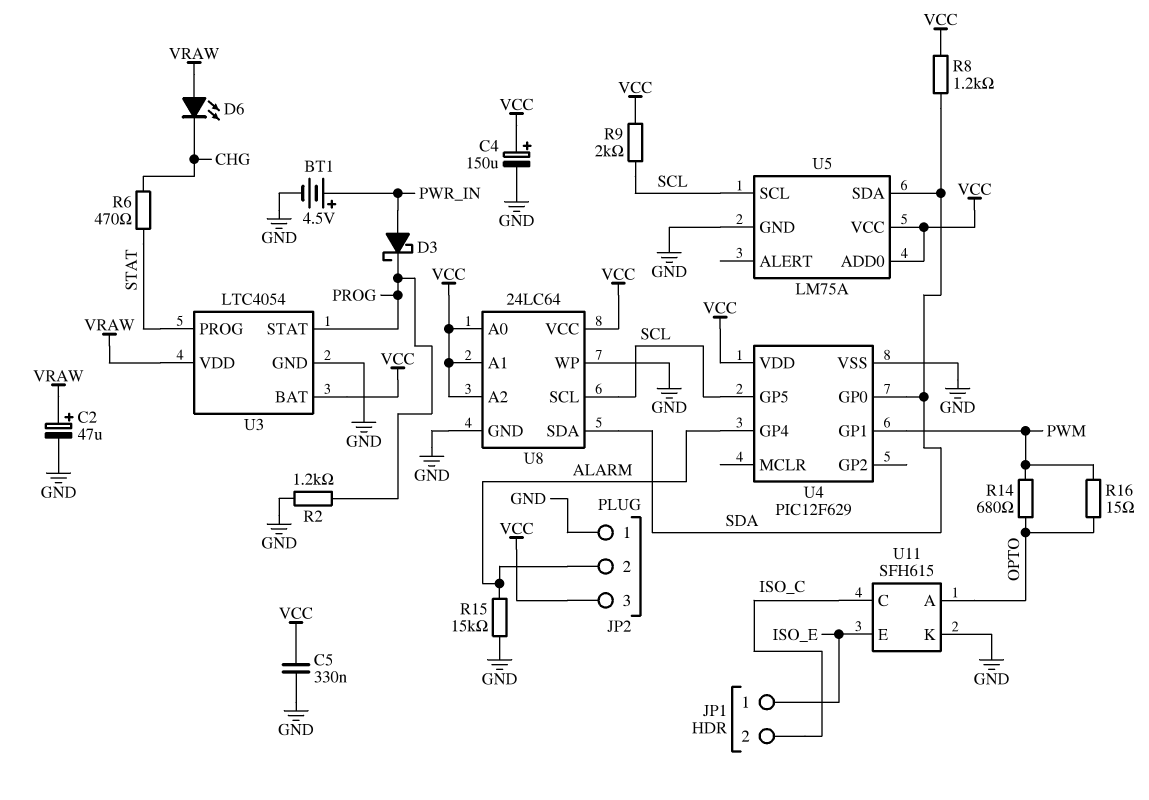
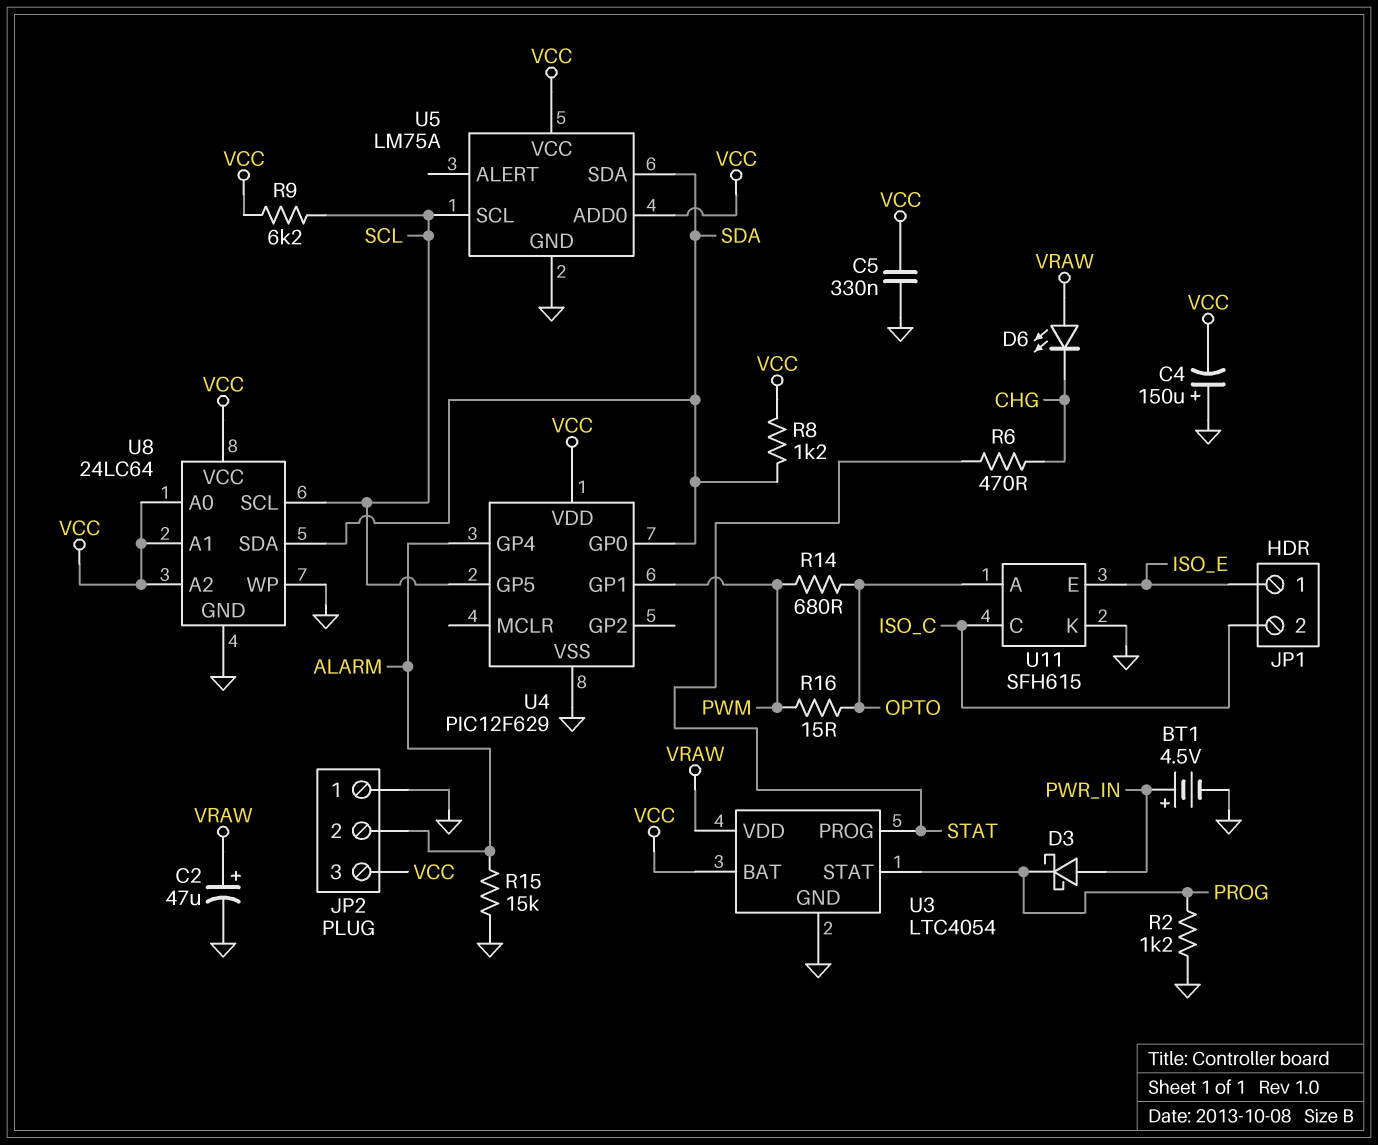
C4: 150uF (plus VCC, minus GND) -> 150uF (plus GND, minus VCC)
R9: 2k (SCL, VCC) -> 6.2k (SCL, VCC)

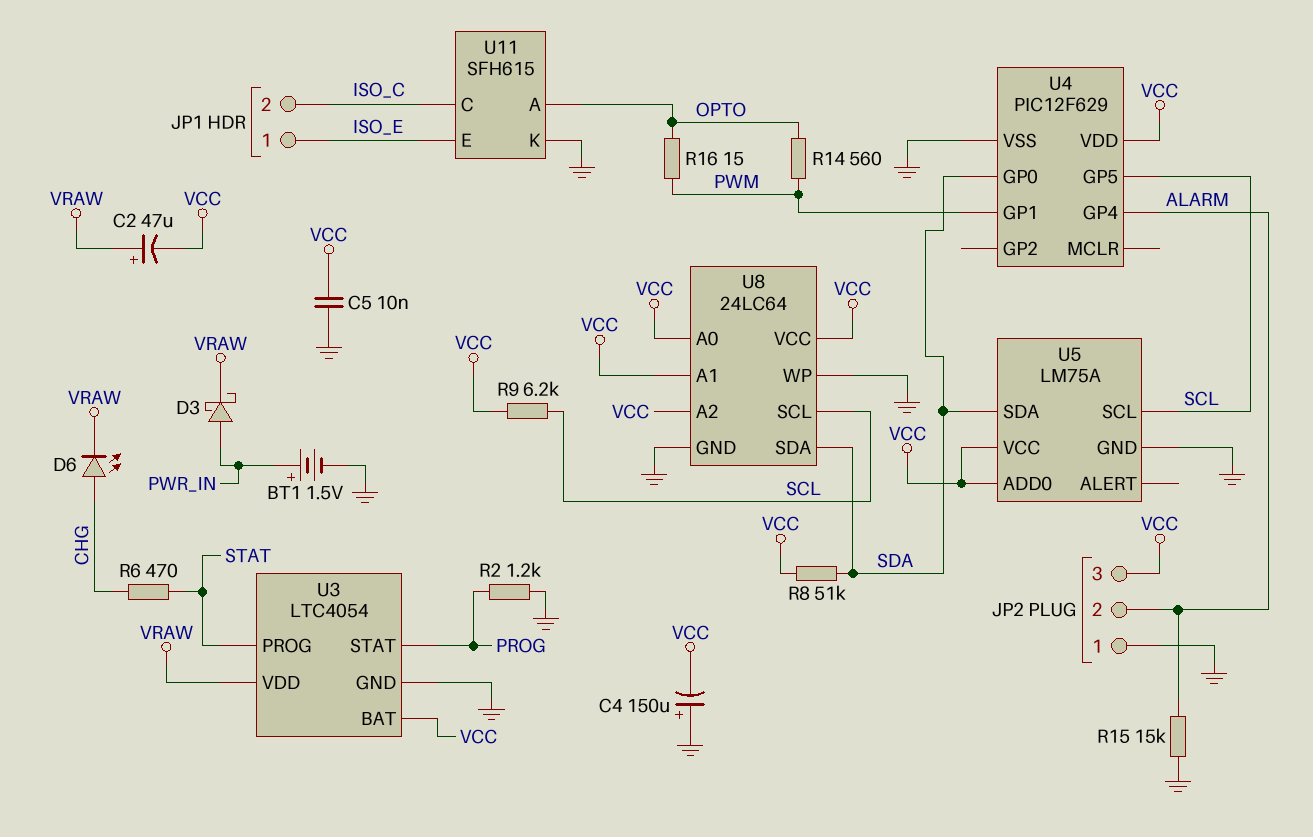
BT1: 4.5V (plus PWR_IN, minus GND) -> 1.5V (plus PWR_IN, minus GND)
C2: 47uF (plus VRAW, minus GND) -> 47uF (plus VRAW, minus VCC)
C5: 330nF (GND, VCC) -> 10nF (GND, VCC)
D3: schottky (A PWR_IN, K PROG) -> schottky (A PWR_IN, K VRAW)
D6: LED (A VRAW, K CHG) -> LED (A CHG, K VRAW)
R8: 1.2k (SDA, VCC) -> 51k (SDA, VCC)
R14: 680 (OPTO, PWM) -> 560 (OPTO, PWM)

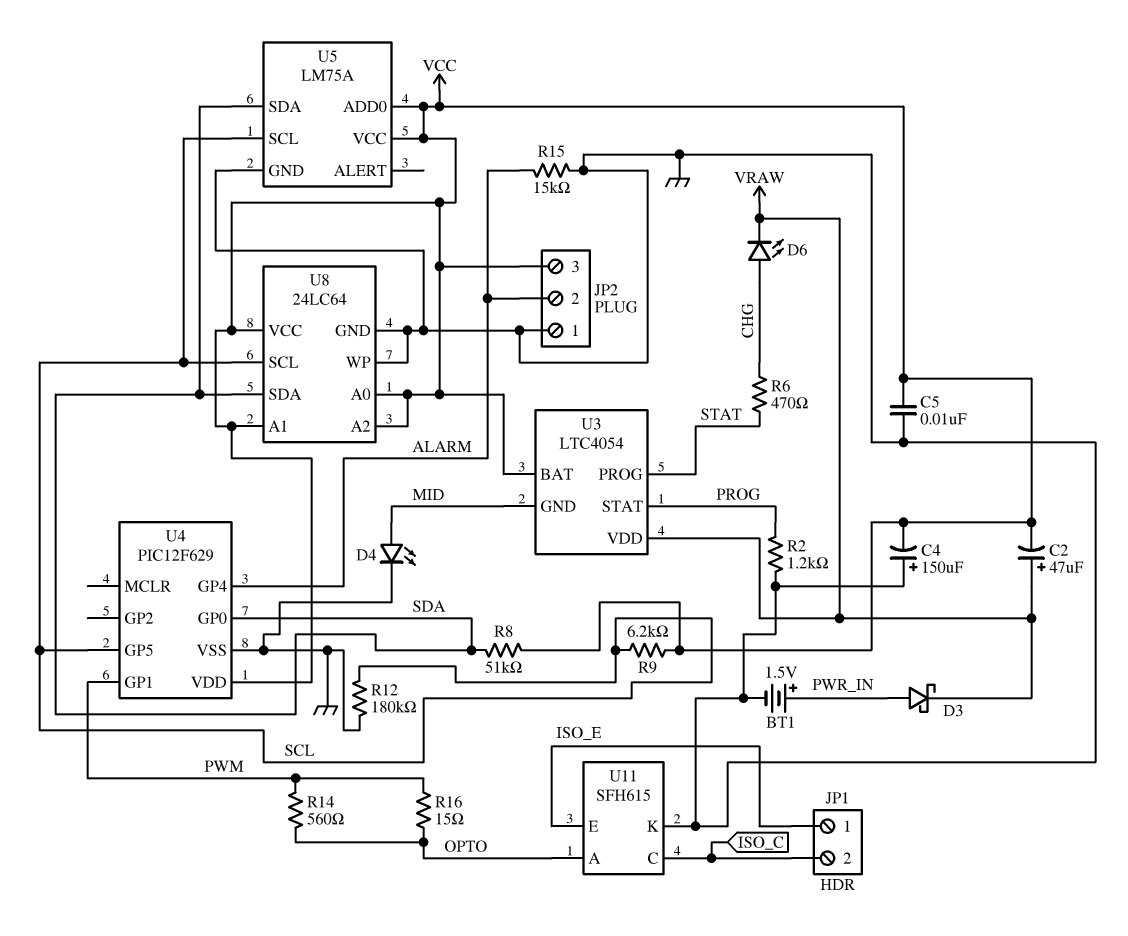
D4: none -> LED (A MID, K GND)
R12: none -> 180k (GND, SCL)
U3 pin GND: GND -> MID

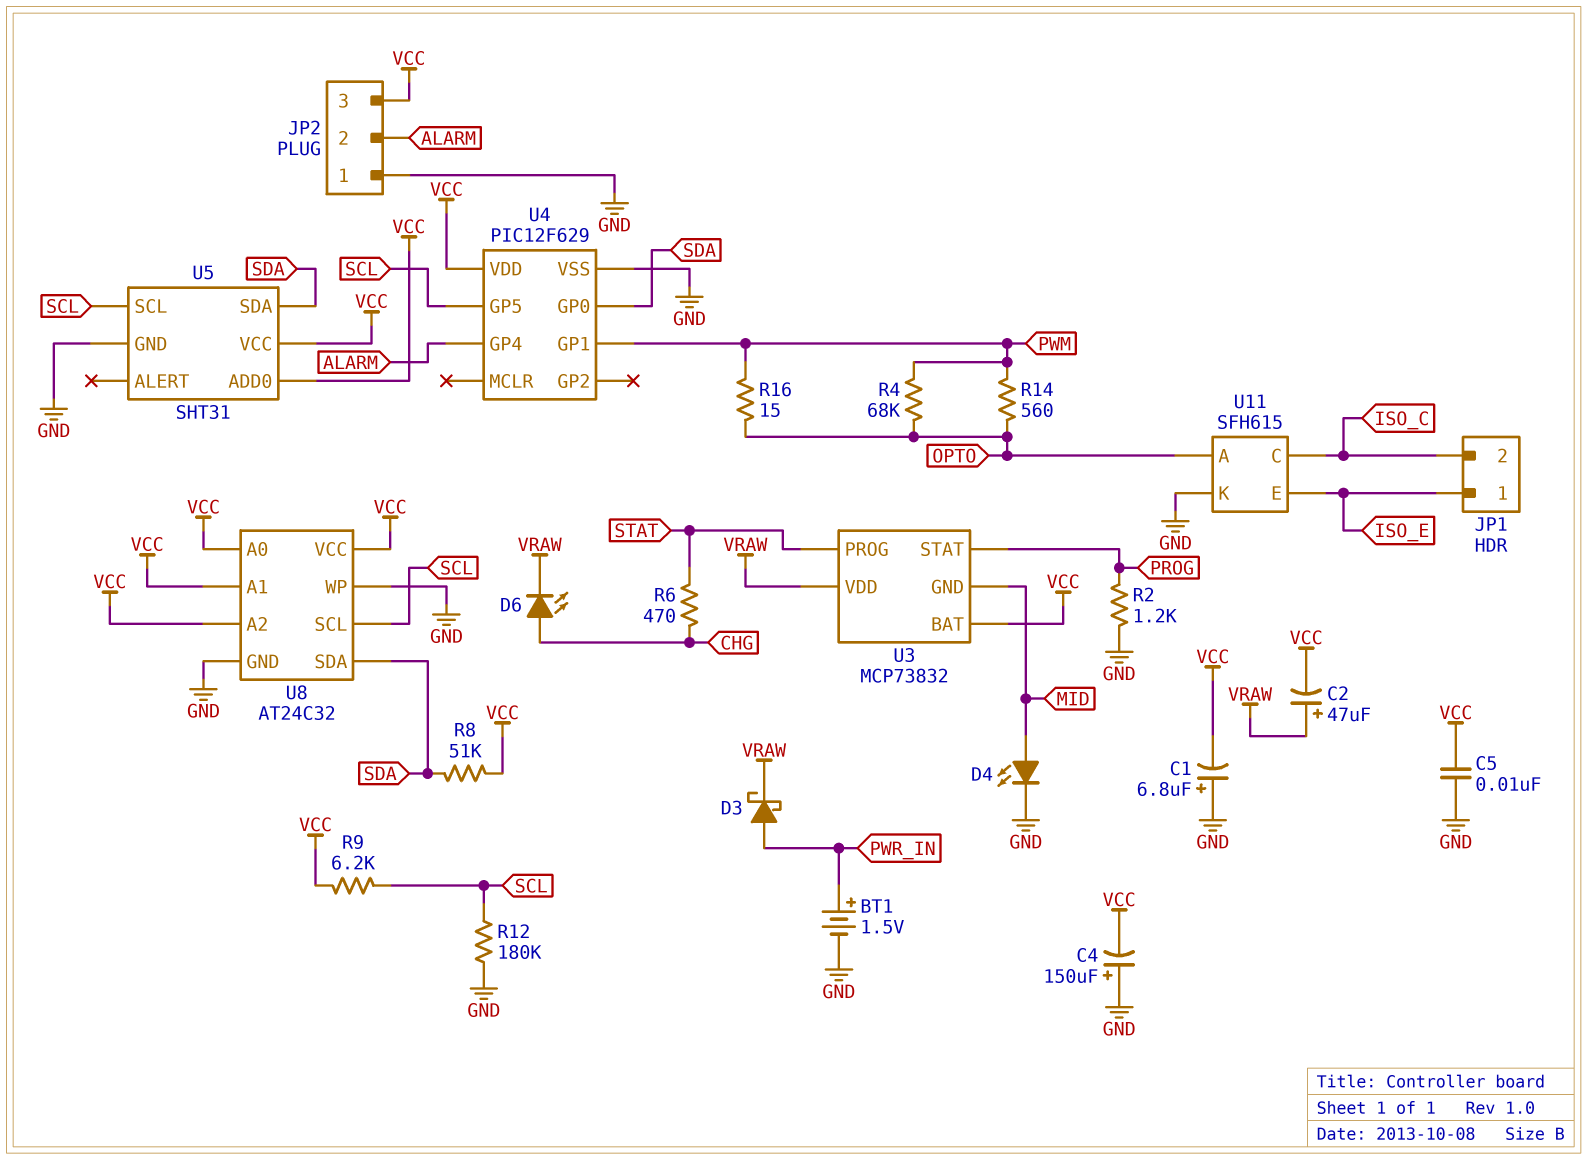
C1: none -> 6.8uF (plus GND, minus VCC)
R4: none -> 68k (OPTO, PWM)
R15: 15k (ALARM, GND) -> none
U3: LTC4054 -> MCP73832
U5: LM75A -> SHT31
U8: 24LC64 -> AT24C32

